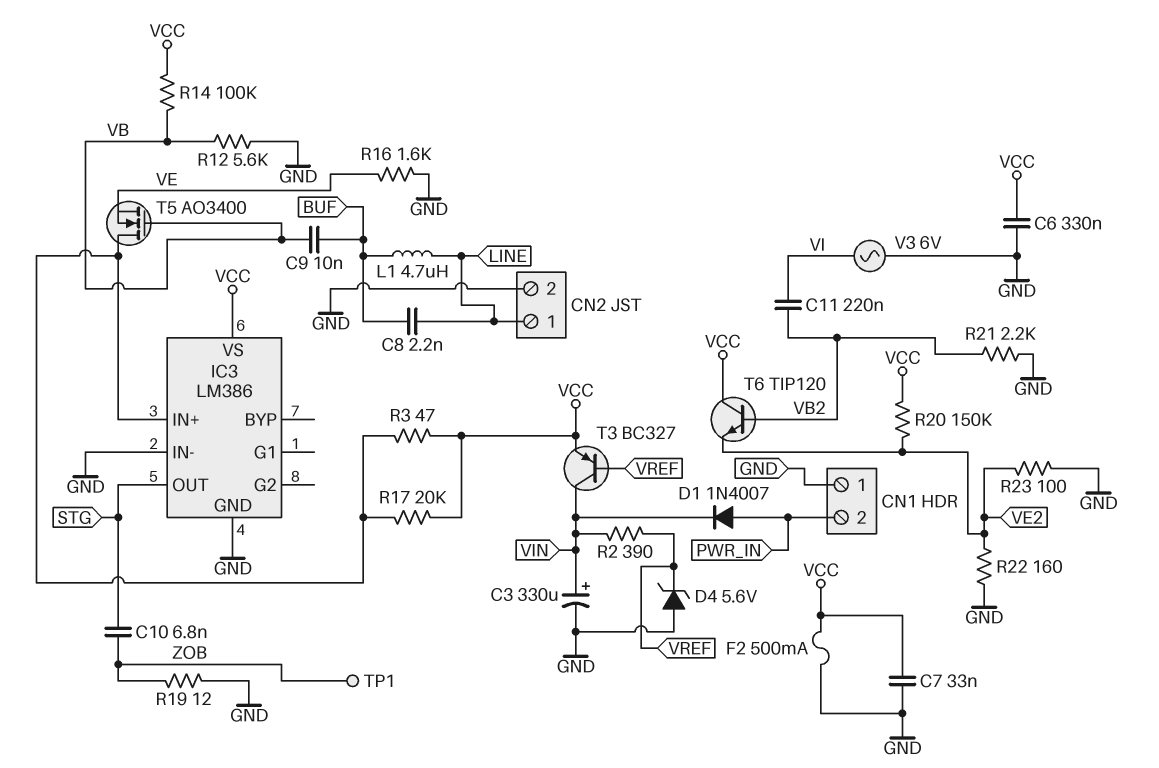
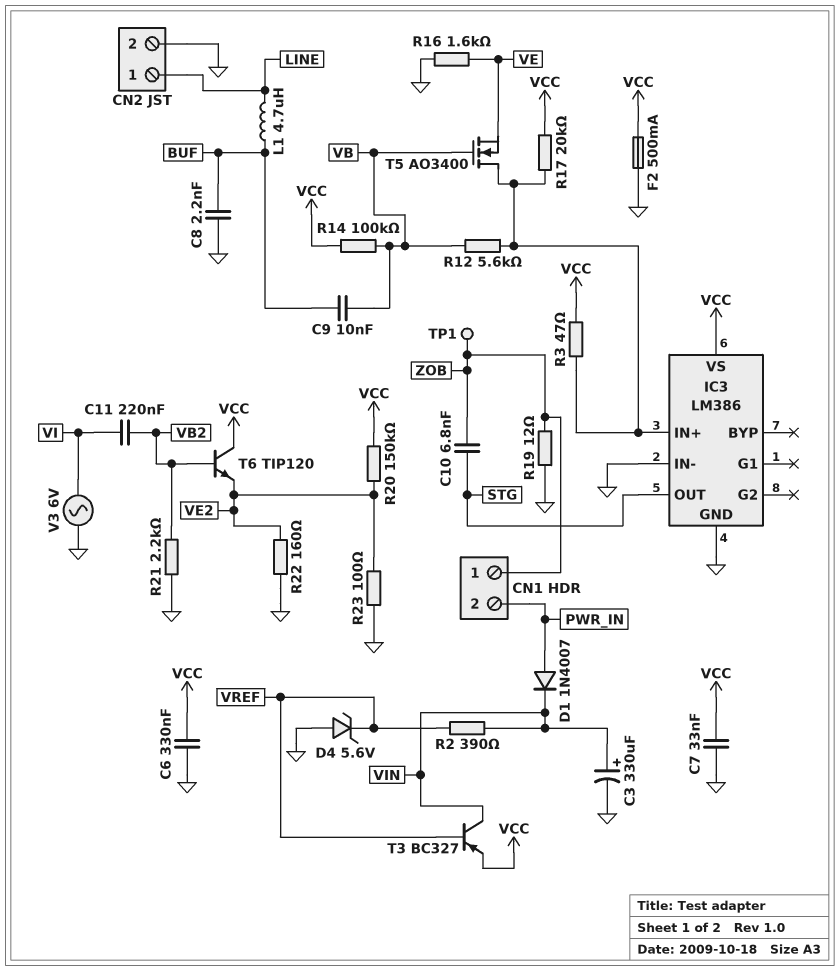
C8: 2.2nF (BUF, LINE) -> 2.2nF (BUF, GND)
CN1 pin 1: GND -> ZOB
R12: 5.6k (GND, VB) -> 5.6k (IC3/IN+, VB)

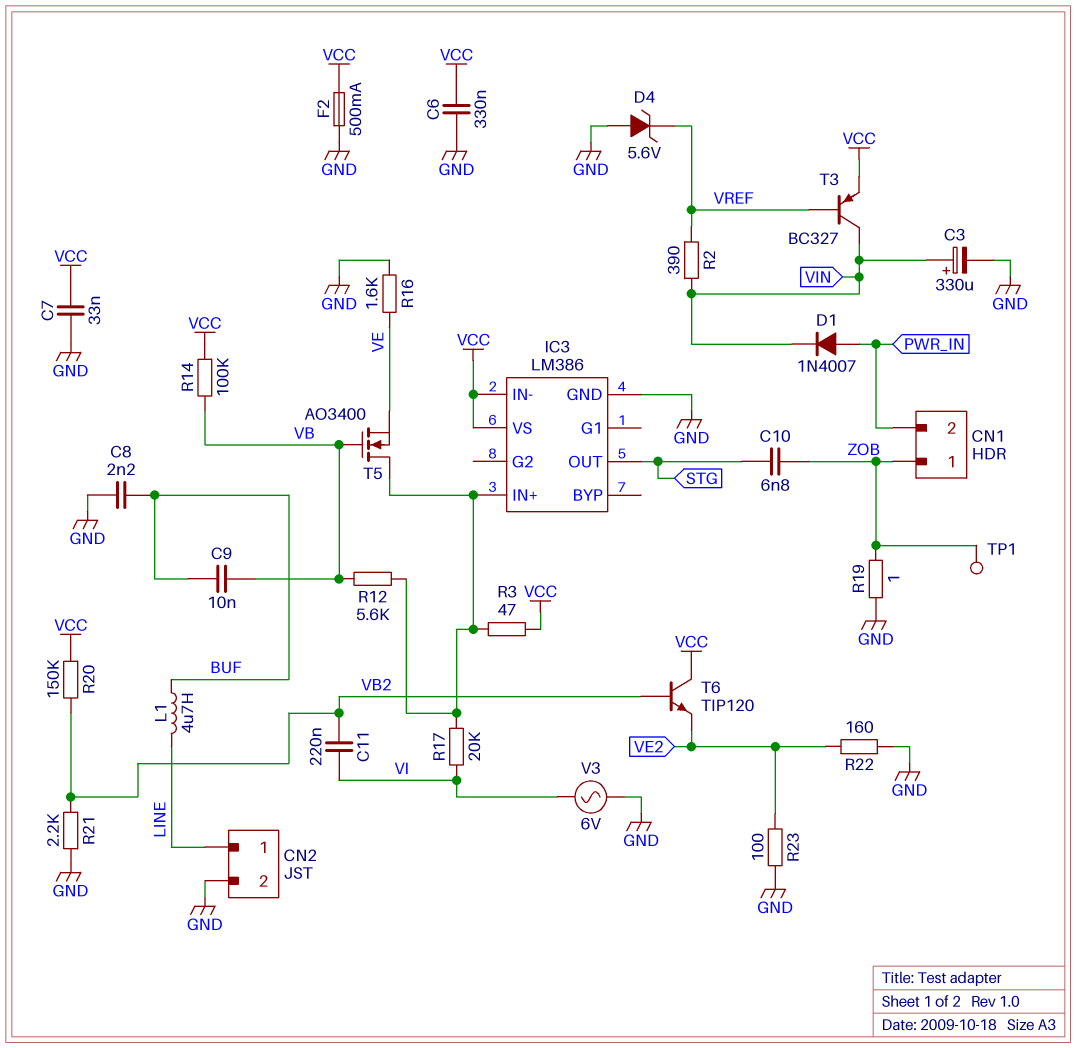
IC3 pin IN-: GND -> VCC
R17: 20k (IC3/IN+, VCC) -> 20k (IC3/IN+, VI)
R19: 12 (GND, ZOB) -> 1 (GND, ZOB)
R20: 150k (VCC, VE2) -> 150k (VB2, VCC)

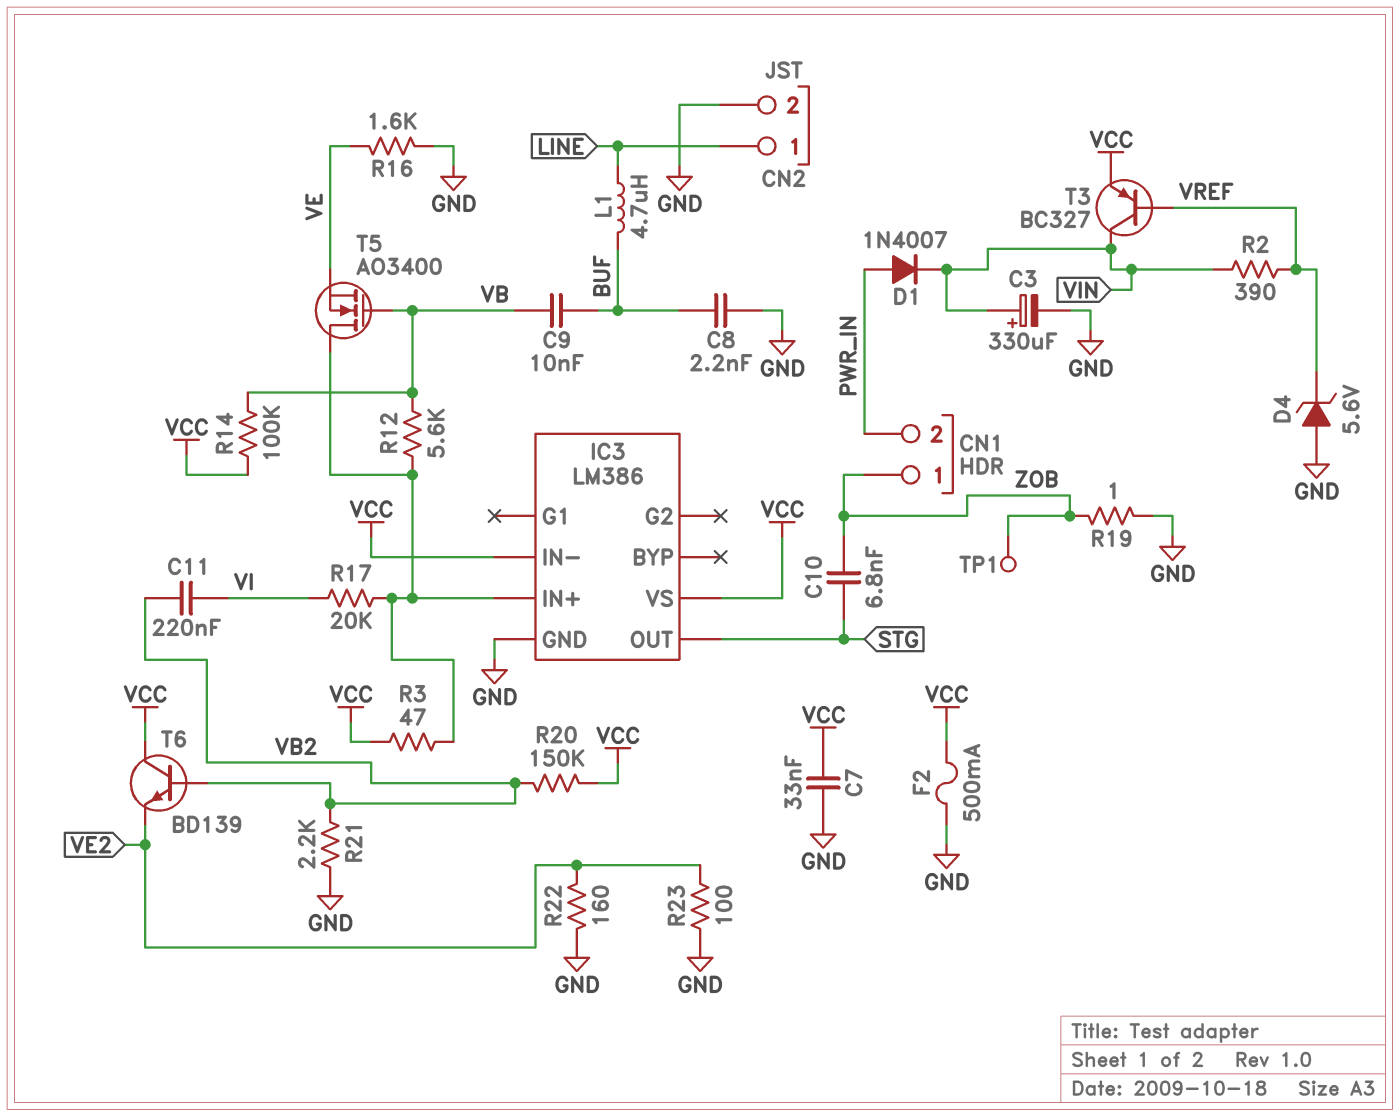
C6: 330nF (GND, VCC) -> none
T6: NPN TIP120 (B VB2, C VCC, E VE2) -> NPN BD139 (B VB2, C VCC, E VE2)
V3: AC 6V (GND, VI) -> none

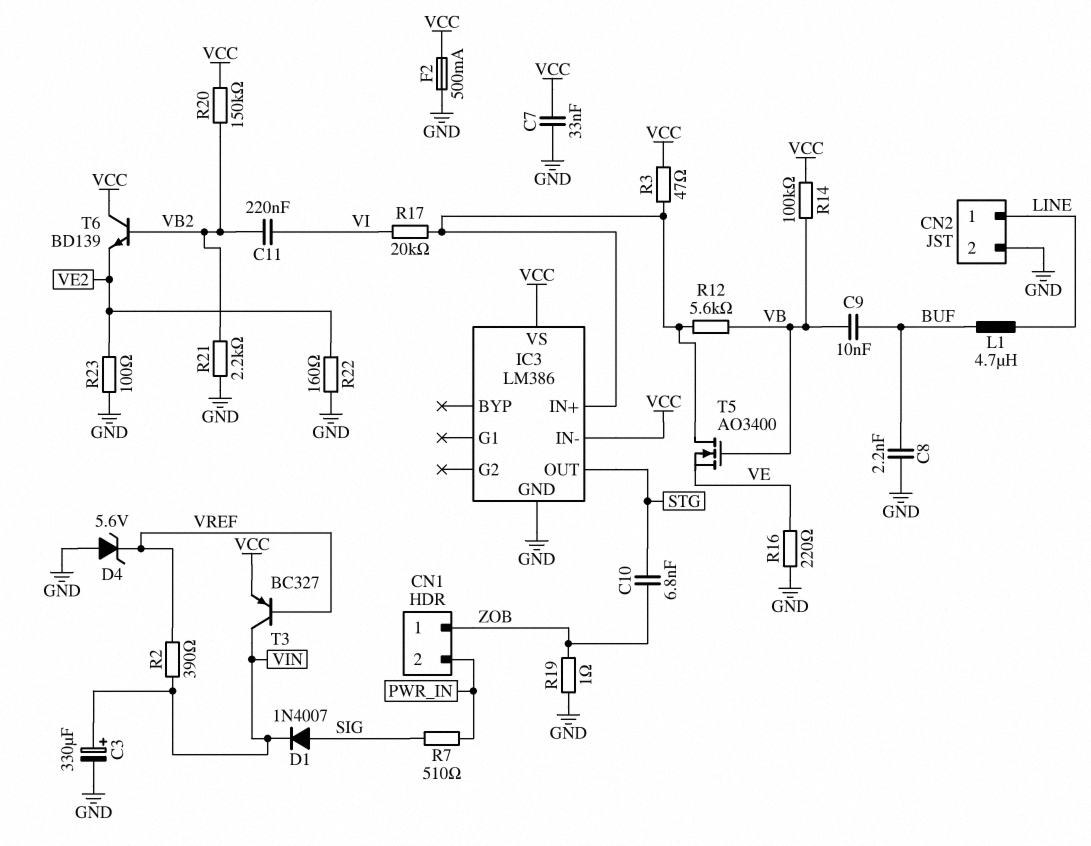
D1: diode 1N4007 (A PWR_IN, K VIN) -> diode 1N4007 (A SIG, K VIN)
R7: none -> 510 (PWR_IN, SIG)
R16: 1.6k (GND, VE) -> 220 (GND, VE)
TP1: test point (ZOB) -> none

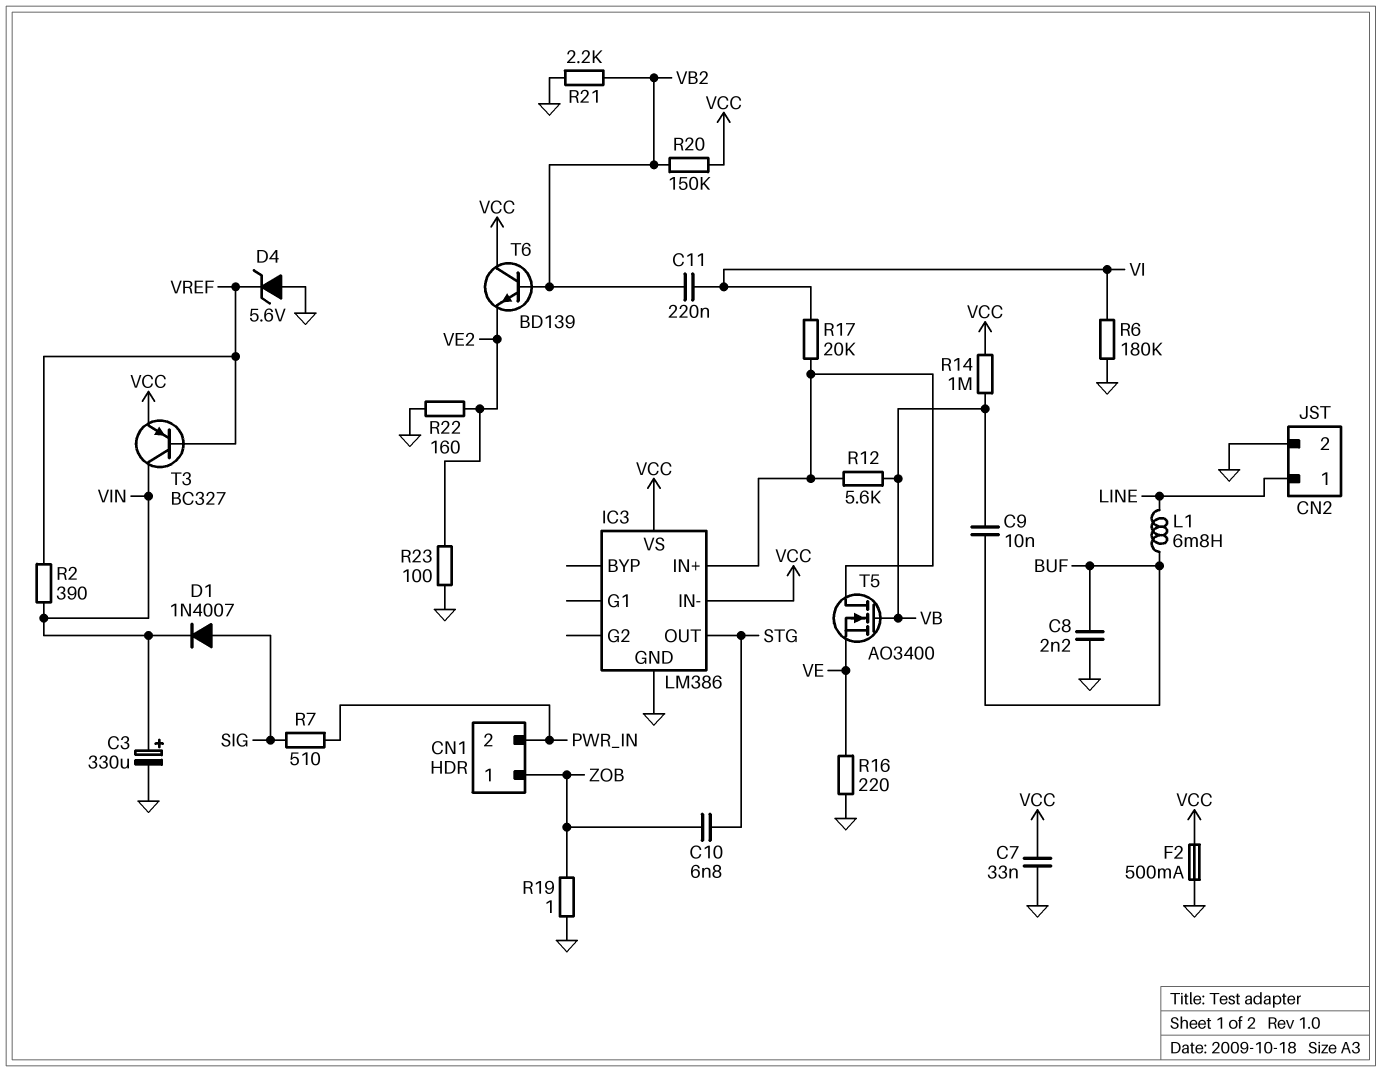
L1: 4.7uH (BUF, LINE) -> 6.8mH (BUF, LINE)
R3: 47 (IC3/IN+, VCC) -> none
R6: none -> 180k (GND, VI)
R14: 100k (VB, VCC) -> 1M (VB, VCC)

